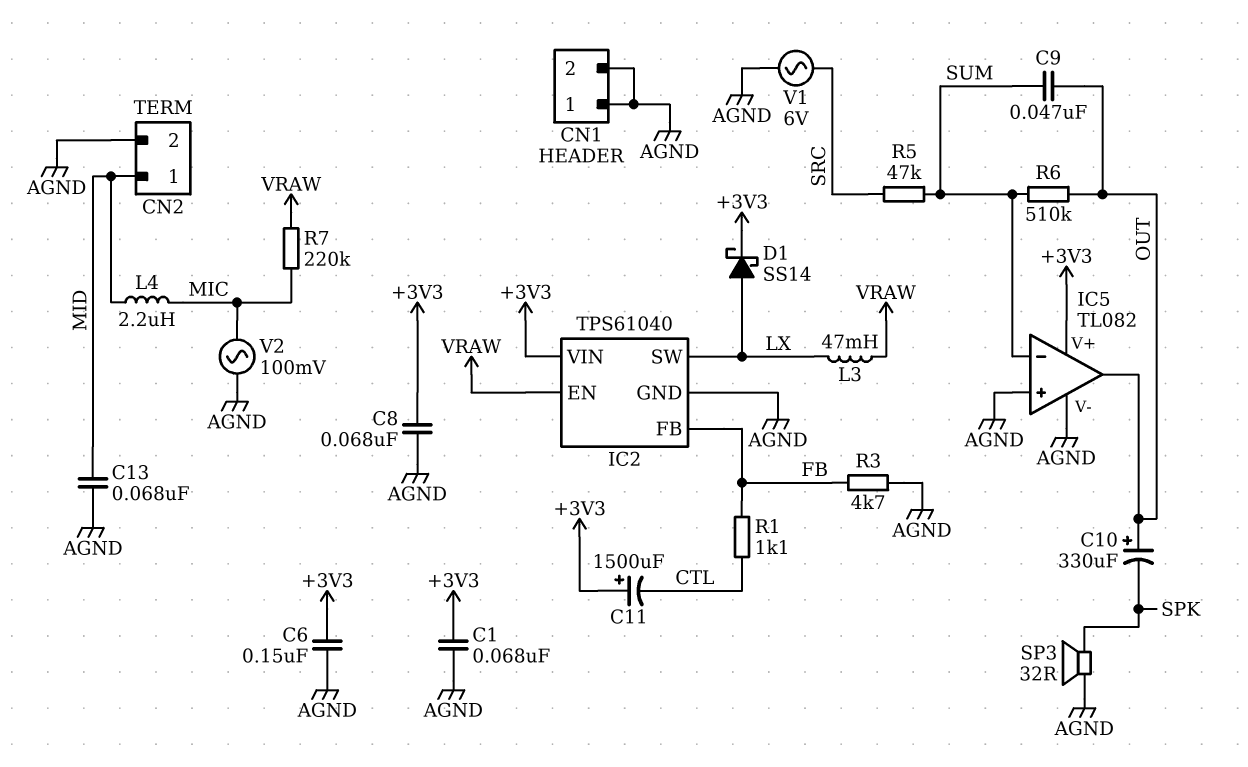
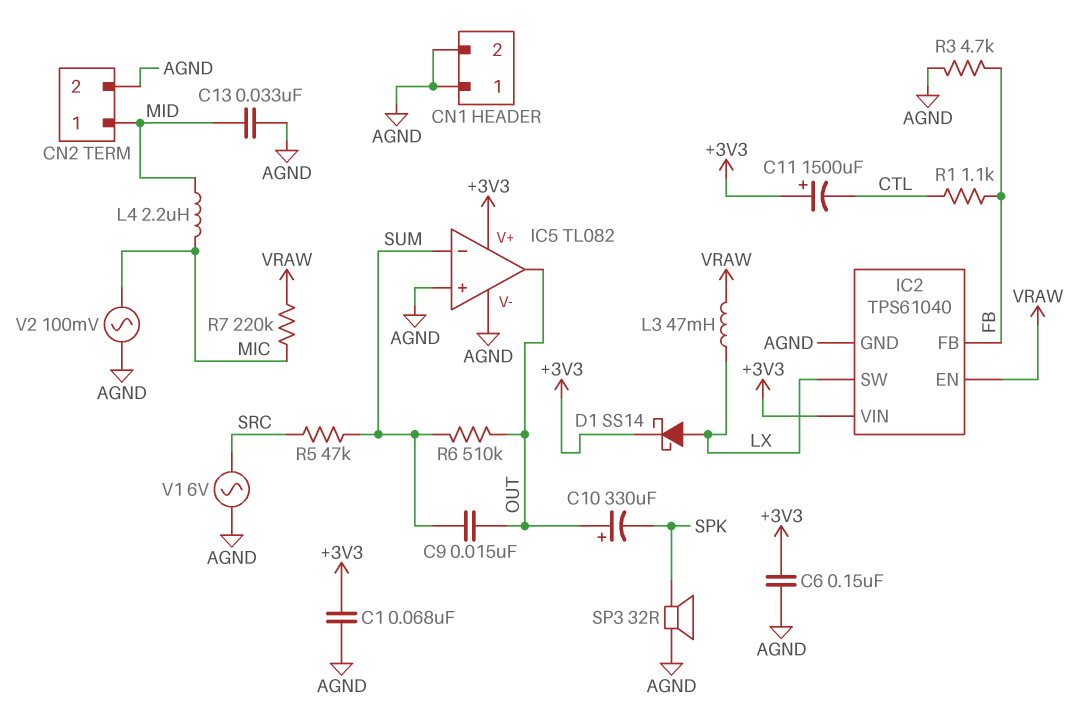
C8: 68nF (+3V3, AGND) -> none
C9: 47nF (OUT, SUM) -> 15nF (OUT, SUM)
C13: 68nF (AGND, MID) -> 33nF (AGND, MID)

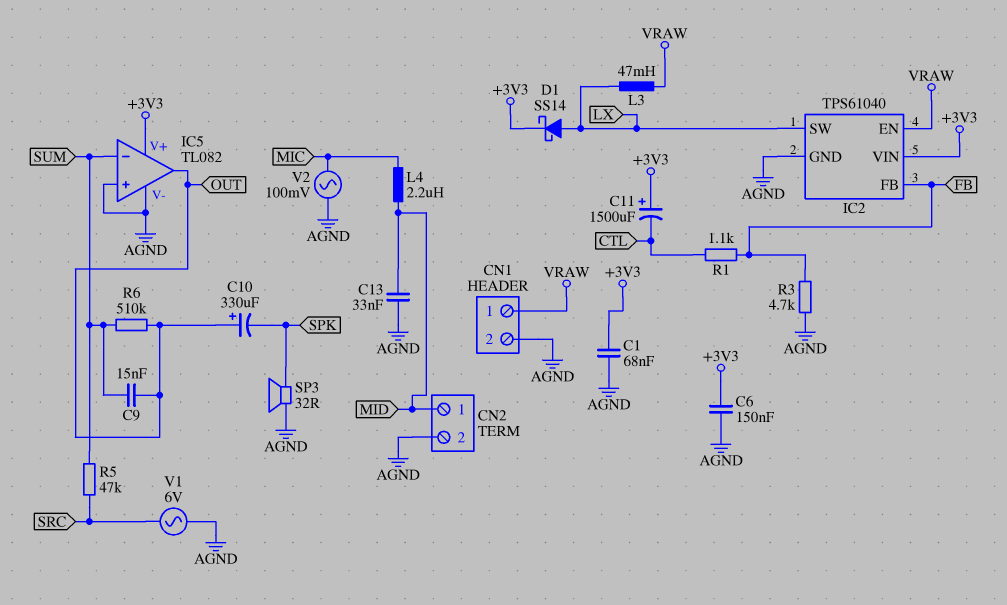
CN1 pin 1: AGND -> VRAW
R7: 220k (MIC, VRAW) -> none

